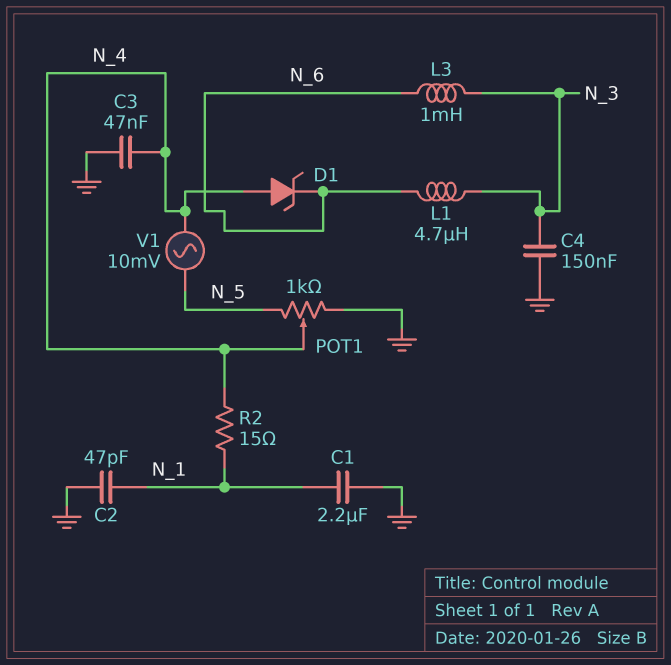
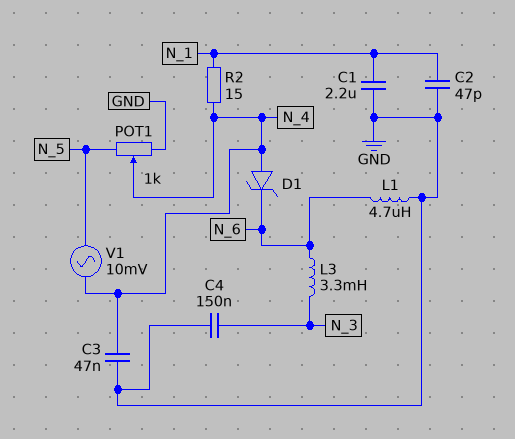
L1: 4.7uH (N_3, N_6) -> 4.7uH (GND, N_6)
L3: 1mH (N_3, N_6) -> 3.3mH (N_3, N_6)

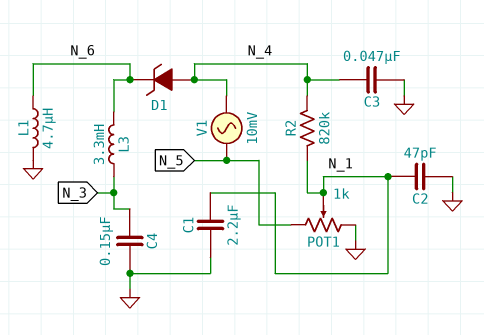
POT1: 1k (GND, N_5, wiper N_4) -> 1k (GND, N_5, wiper N_1)
R2: 15 (N_1, N_4) -> 820k (N_1, N_4)

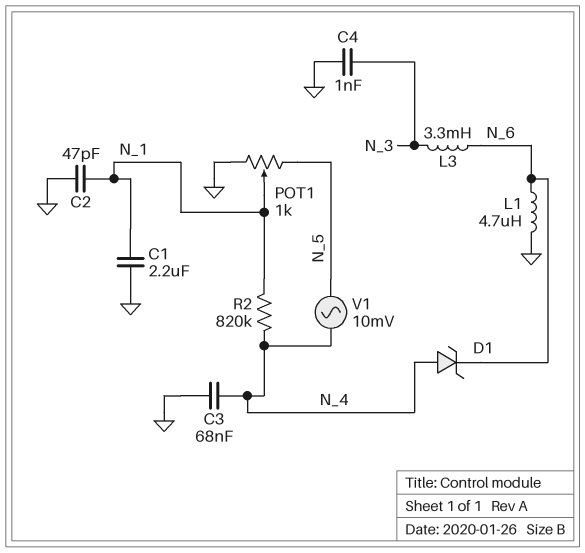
C3: 47nF (GND, N_4) -> 68nF (GND, N_4)
C4: 150nF (GND, N_3) -> 1nF (GND, N_3)

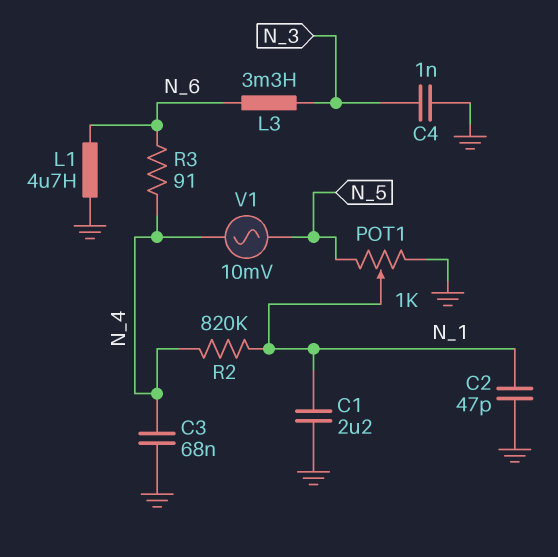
D1: zener (A N_4, K N_6) -> none
R3: none -> 91 (N_4, N_6)

